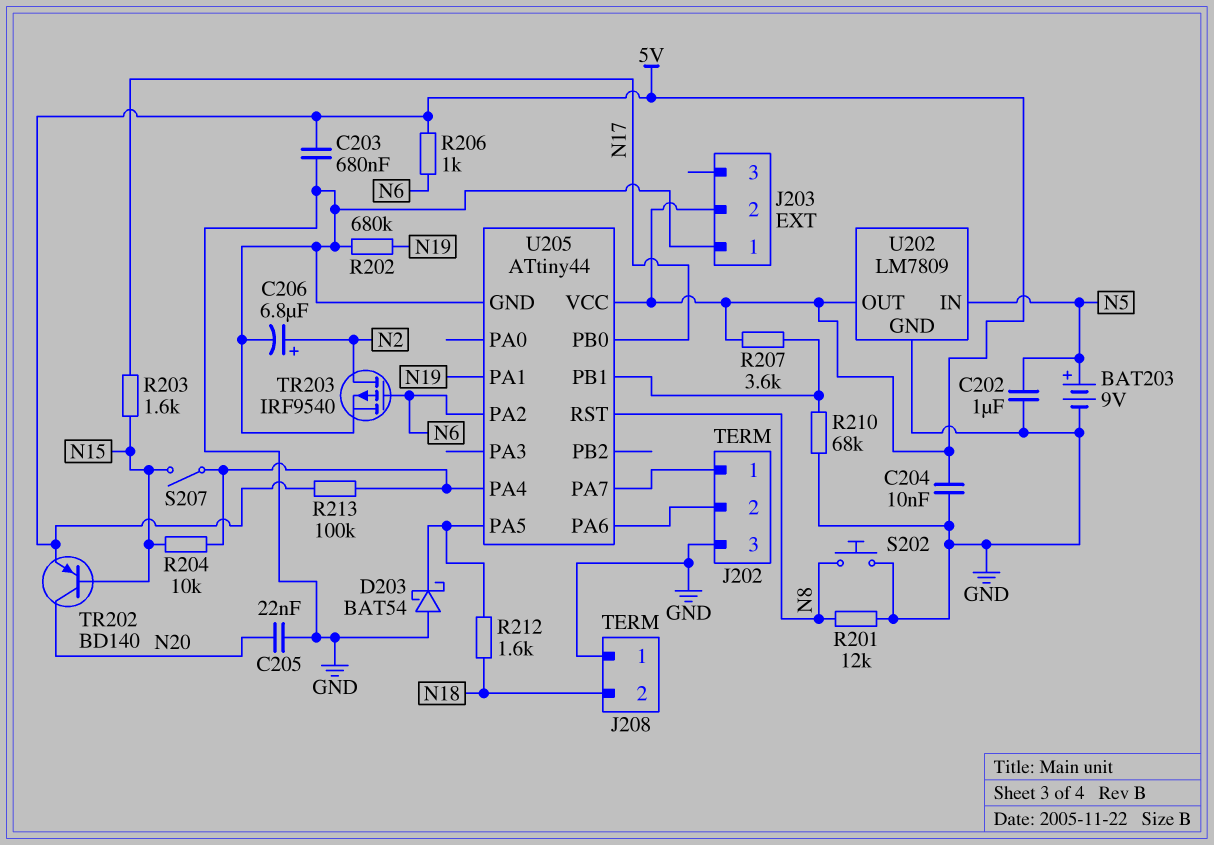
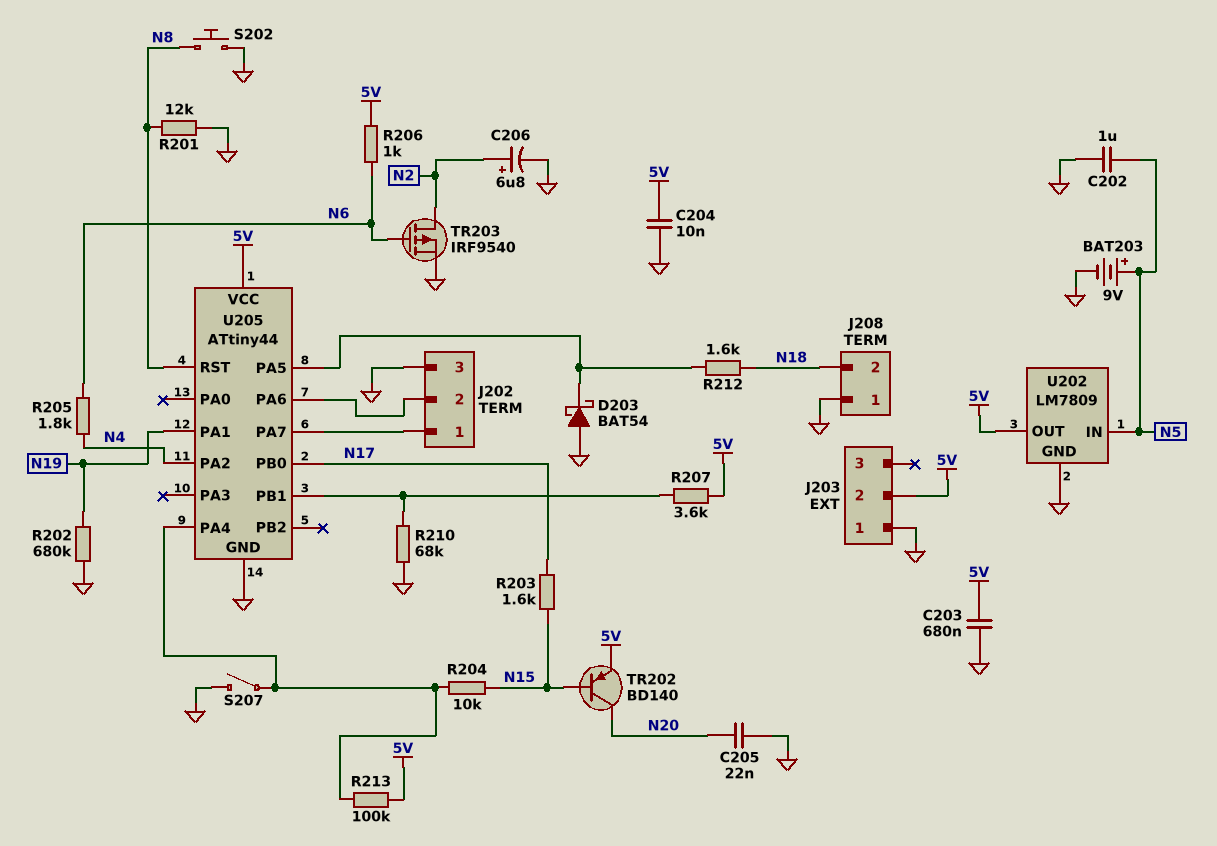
R205: none -> 1.8k (N4, N6)
S207: switch (N15, U205/PA4) -> switch (GND, U205/PA4)
U205 pin PA2: N6 -> N4

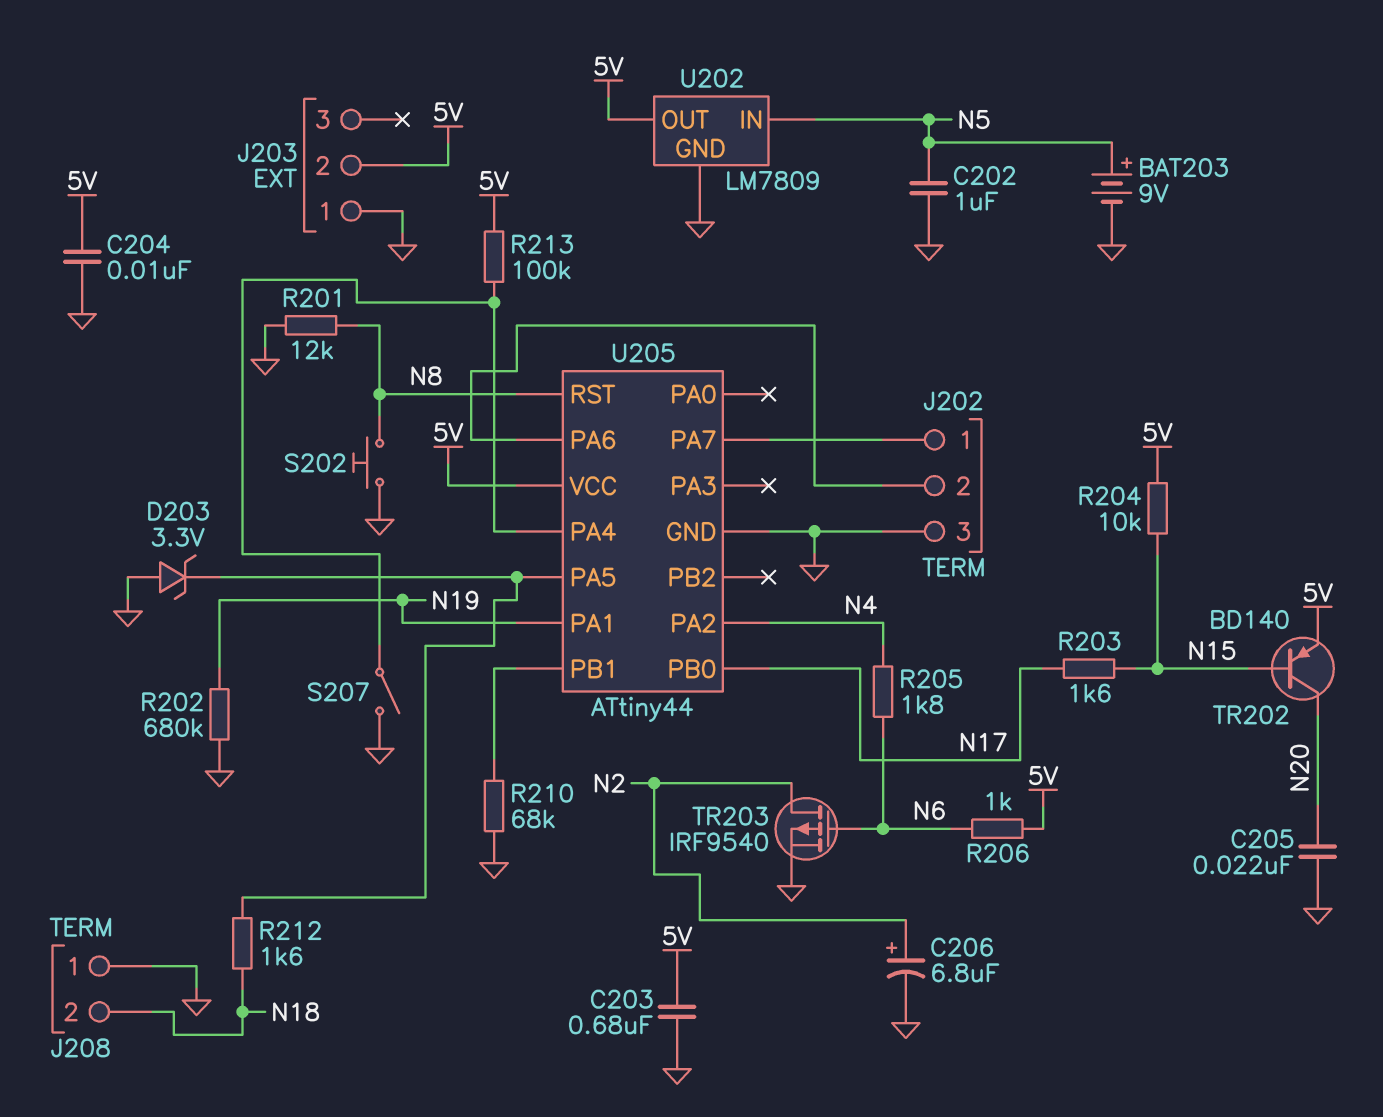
D203: schottky BAT54 (A GND, K U205/PA5) -> zener 3.3V (A GND, K U205/PA5)
R204: 10k (N15, U205/PA4) -> 10k (5V, N15)
R207: 3.6k (5V, U205/PB1) -> none

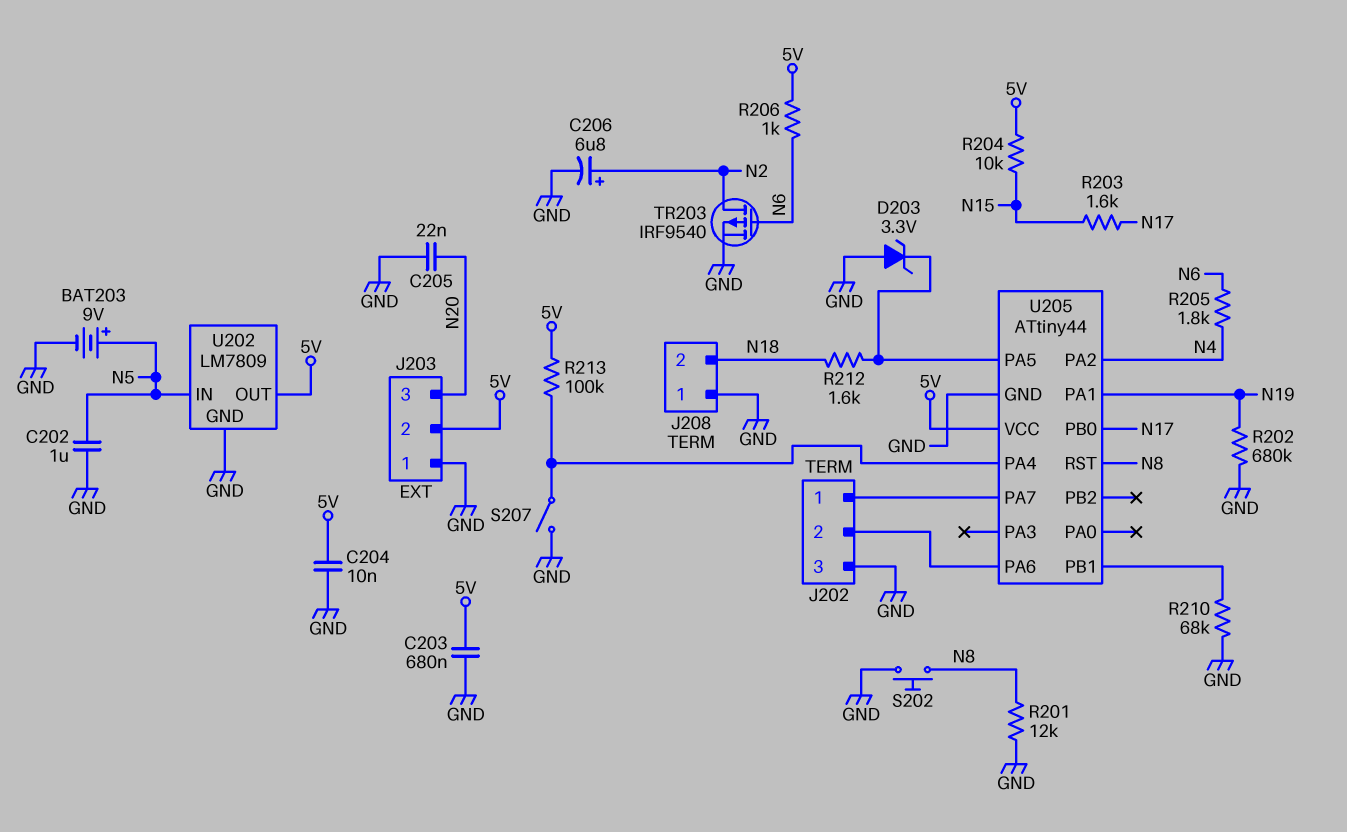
J203 pin 3: none -> N20
TR202: PNP BD140 (B N15, C N20, E 5V) -> none

